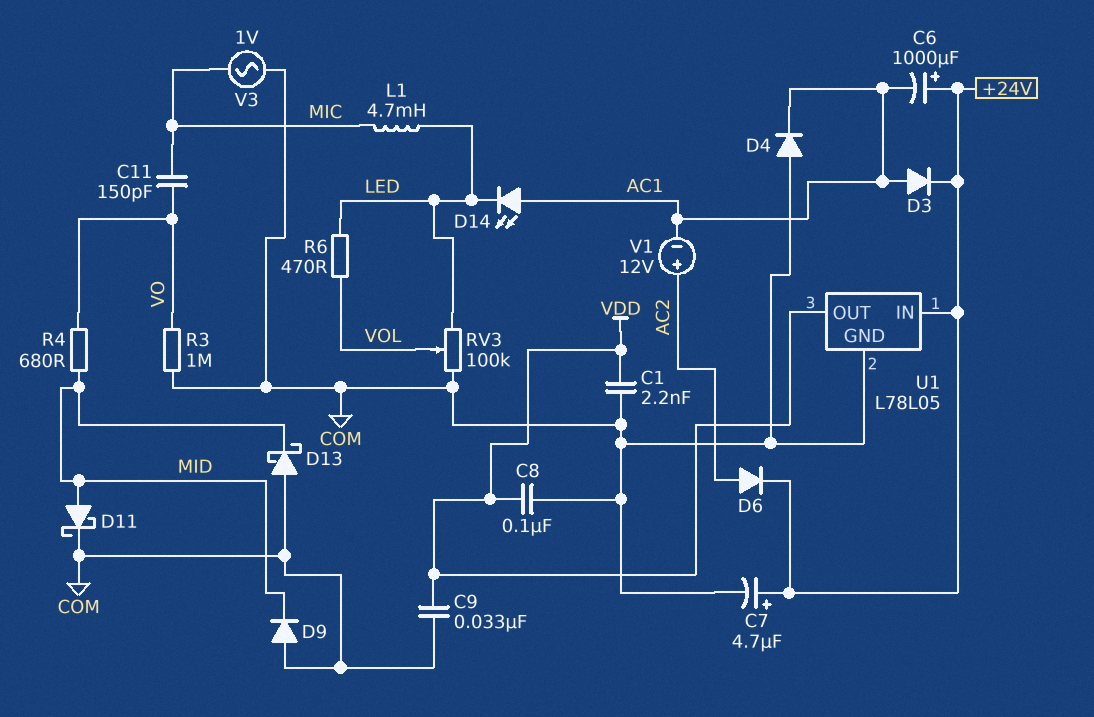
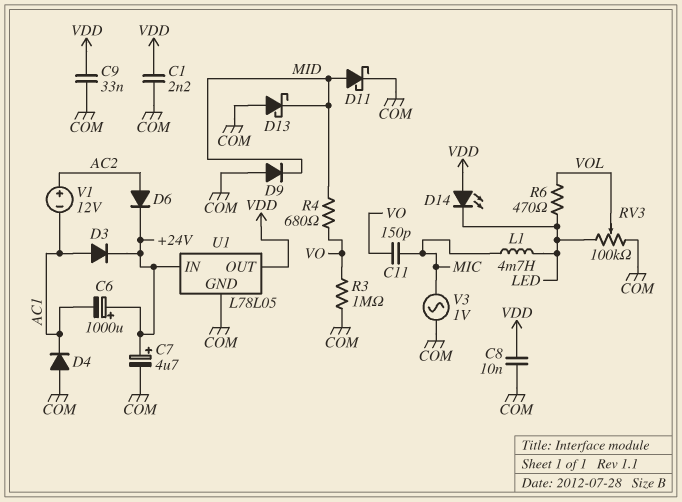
C8: 100nF (COM, VDD) -> 10nF (COM, VDD)
D14: LED (A AC1, K LED) -> LED (A VDD, K LED)

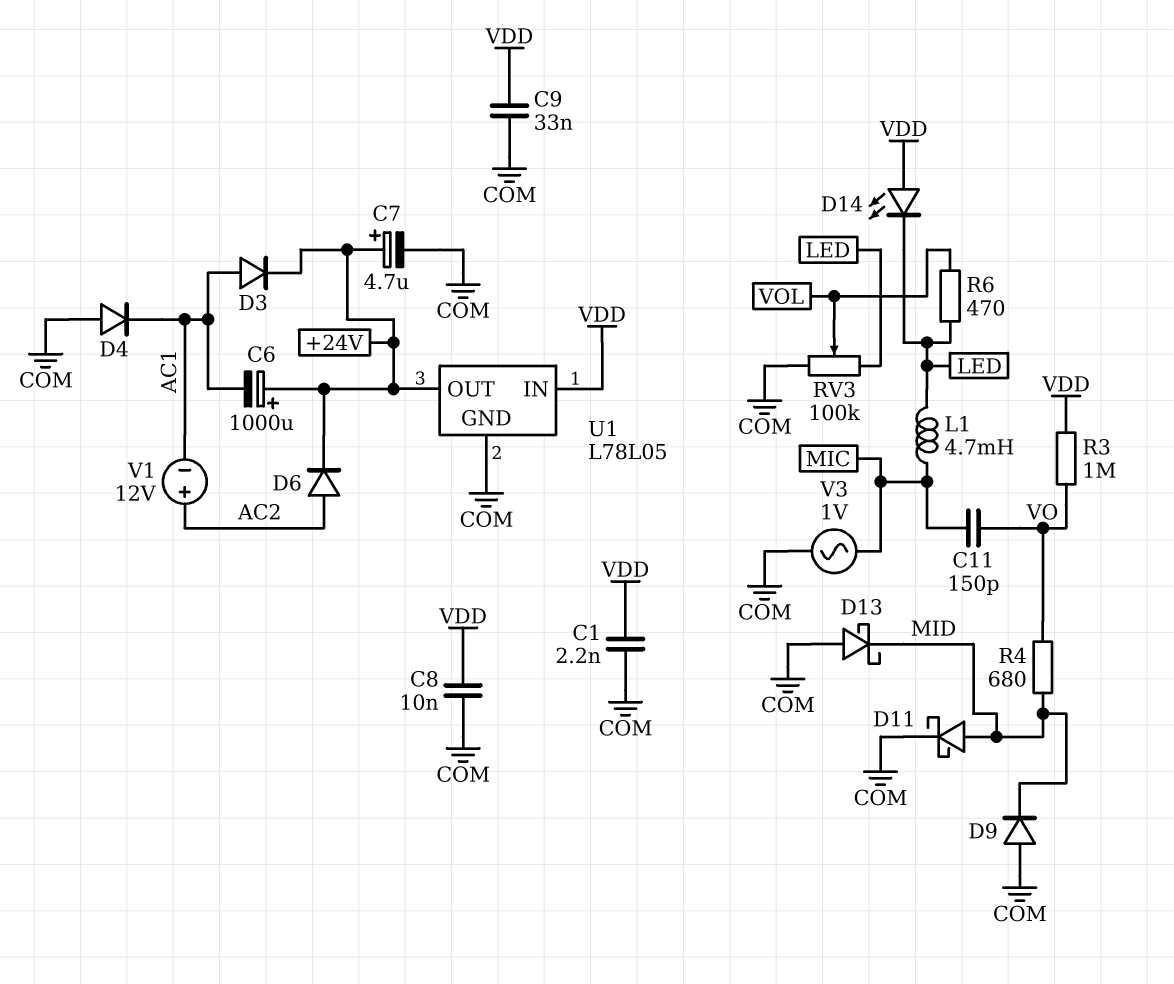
R3: 1M (COM, VO) -> 1M (VDD, VO)
U1 pin IN: +24V -> VDD
U1 pin OUT: VDD -> +24V

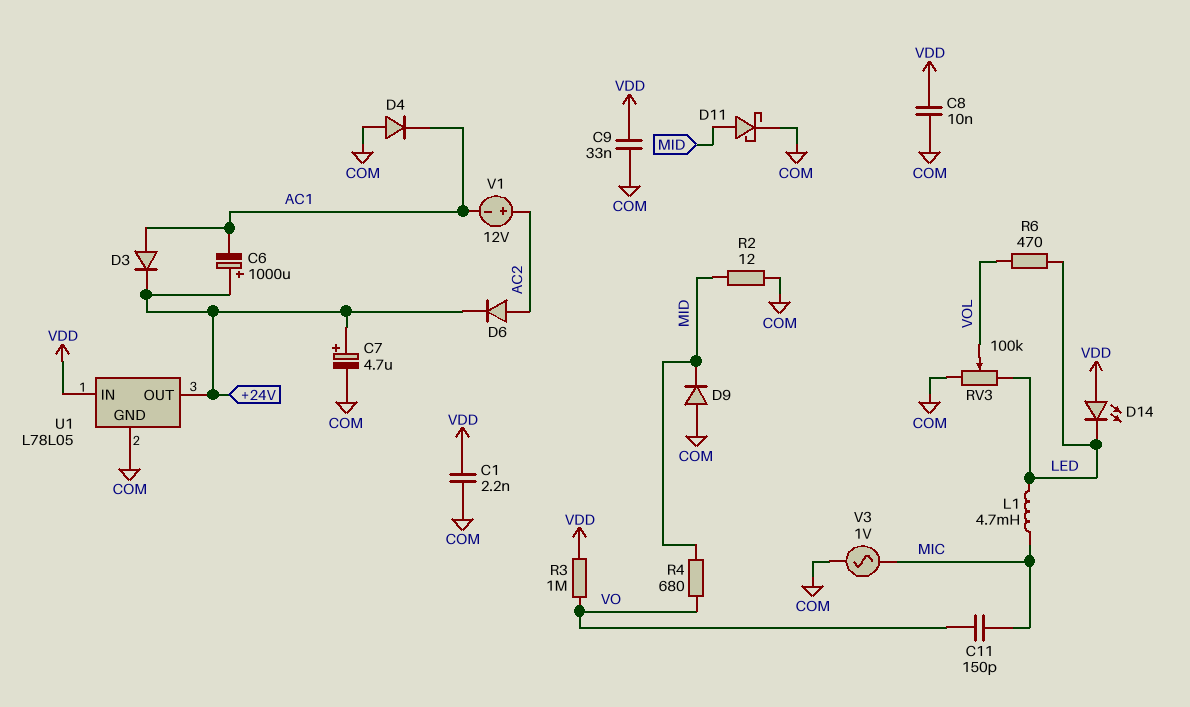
D13: schottky (A COM, K MID) -> none
R2: none -> 12 (COM, MID)

